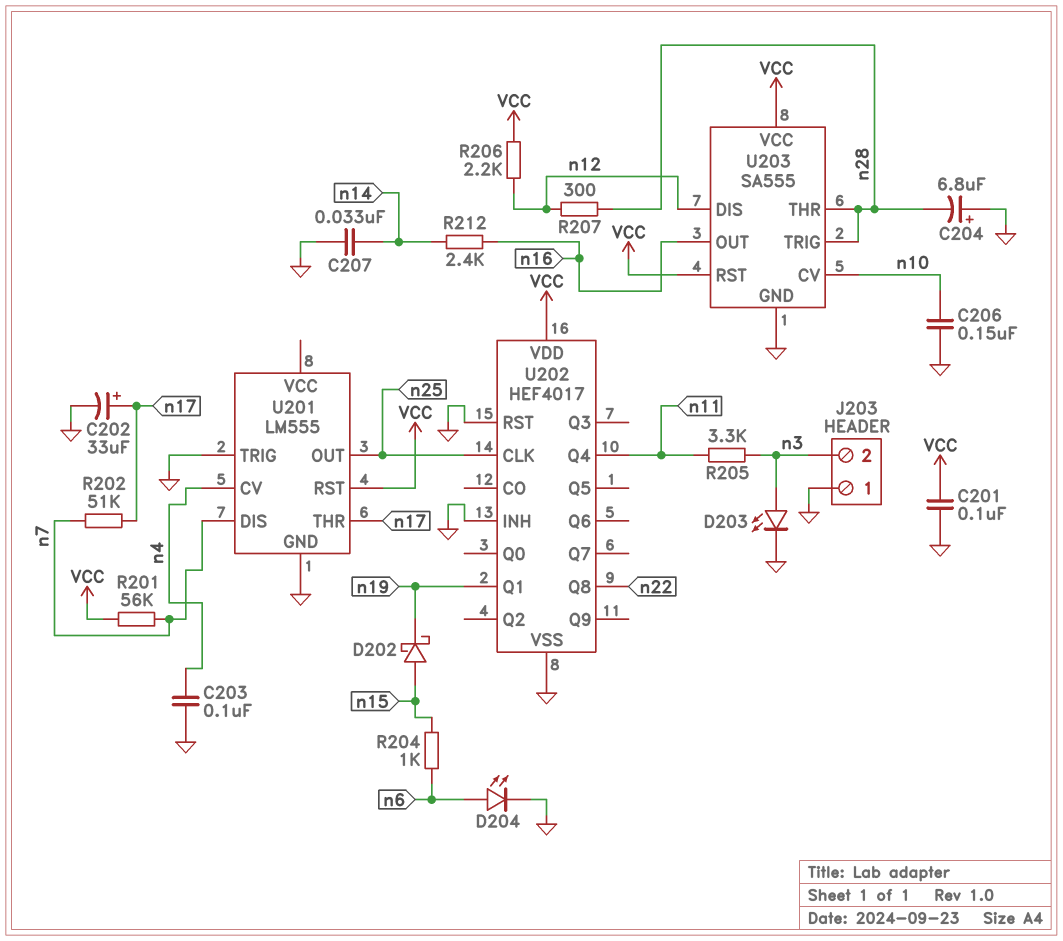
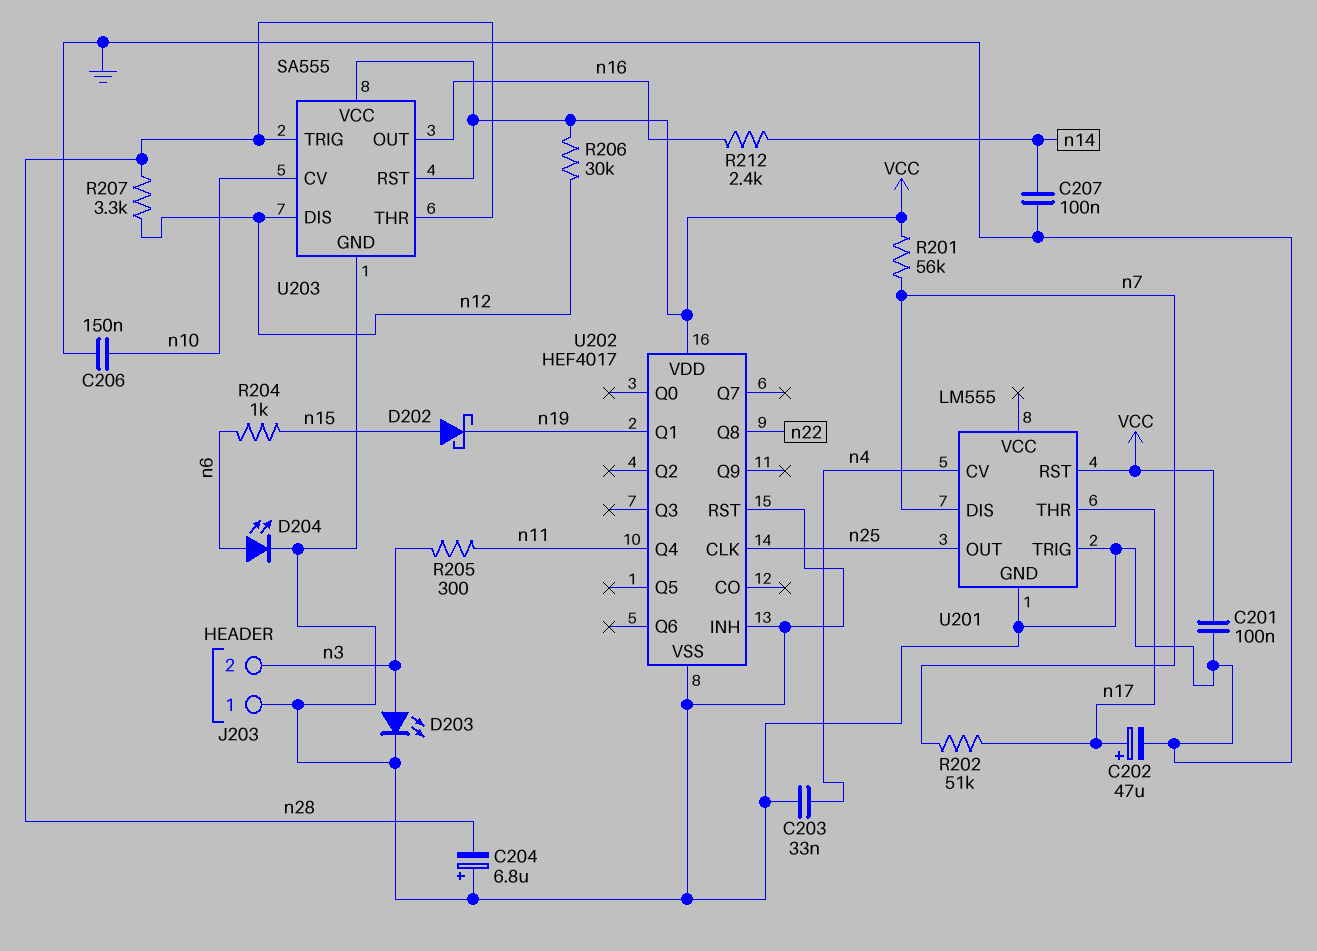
C202: 33uF (plus n17, minus GND) -> 47uF (plus n17, minus GND)
C203: 100nF (GND, n4) -> 33nF (GND, n4)
C207: 33nF (GND, n14) -> 100nF (GND, n14)
R205: 3.3k (n3, n11) -> 300 (n3, n11)
R206: 2.2k (VCC, n12) -> 30k (VCC, n12)
R207: 300 (n12, n28) -> 3.3k (n12, n28)

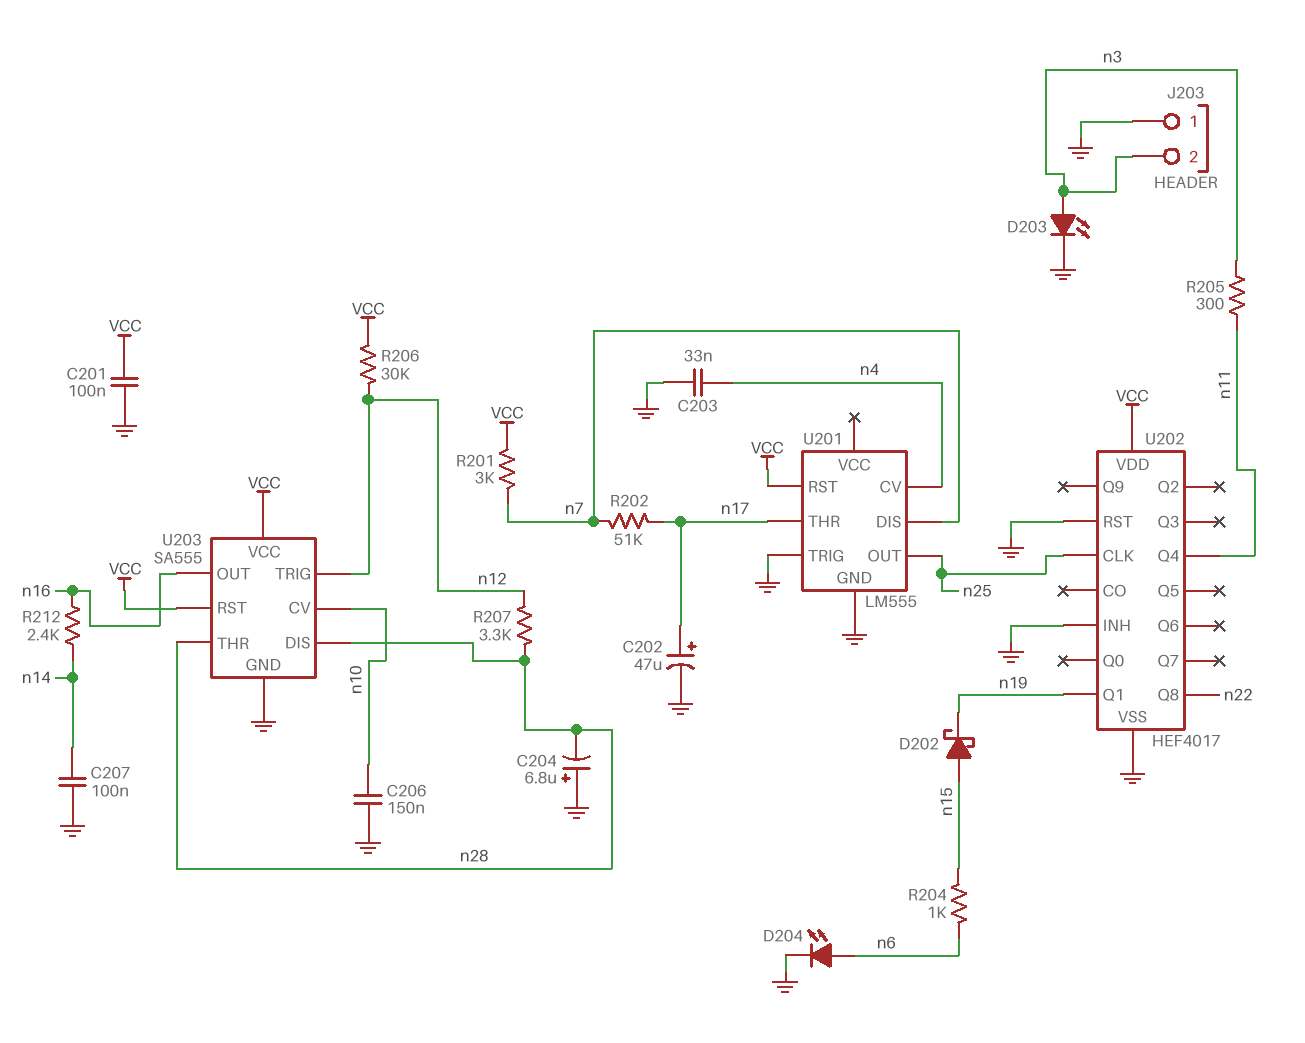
R201: 56k (VCC, n7) -> 3k (VCC, n7)
U203 pin DIS: n12 -> n28
U203 pin TRIG: n28 -> n12

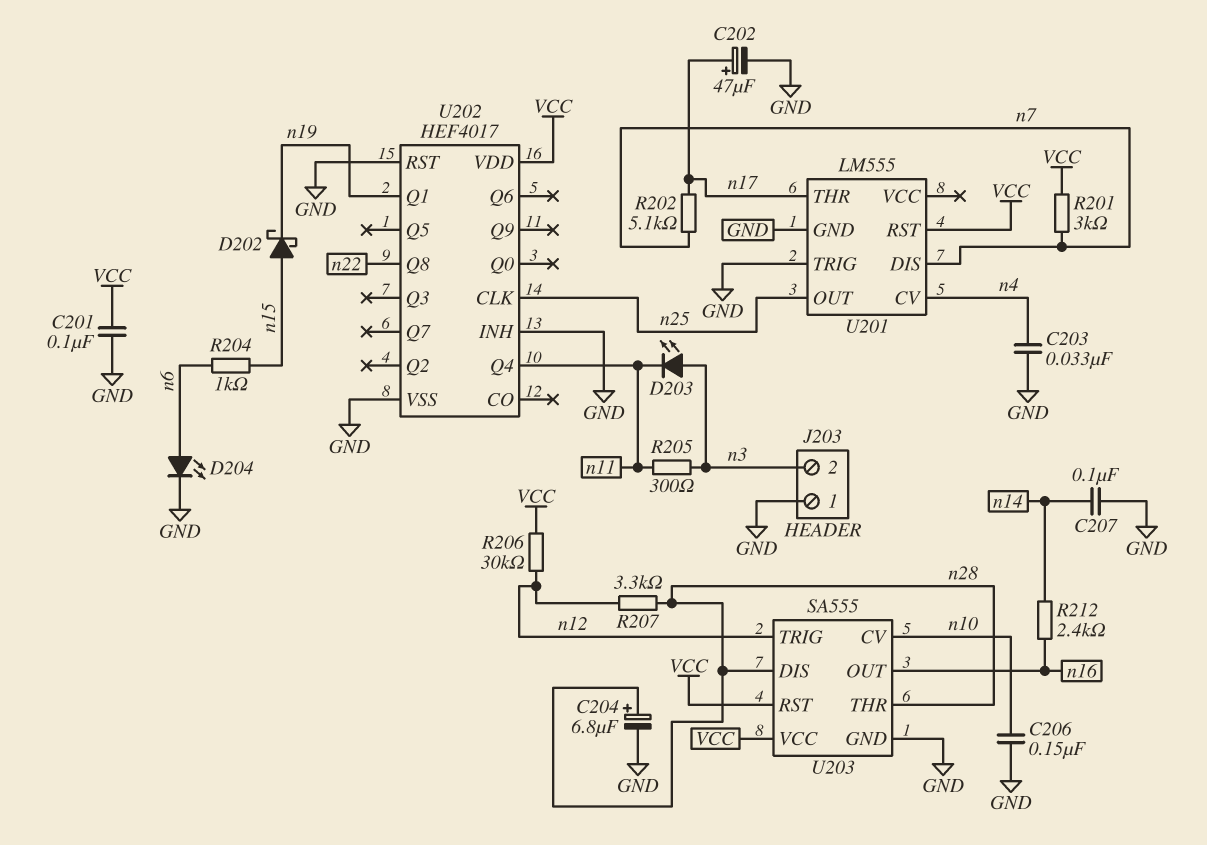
C204: 6.8uF (plus GND, minus n28) -> 6.8uF (plus n28, minus GND)
D203: LED (A n3, K GND) -> LED (A n3, K n11)
R202: 51k (n7, n17) -> 5.1k (n7, n17)

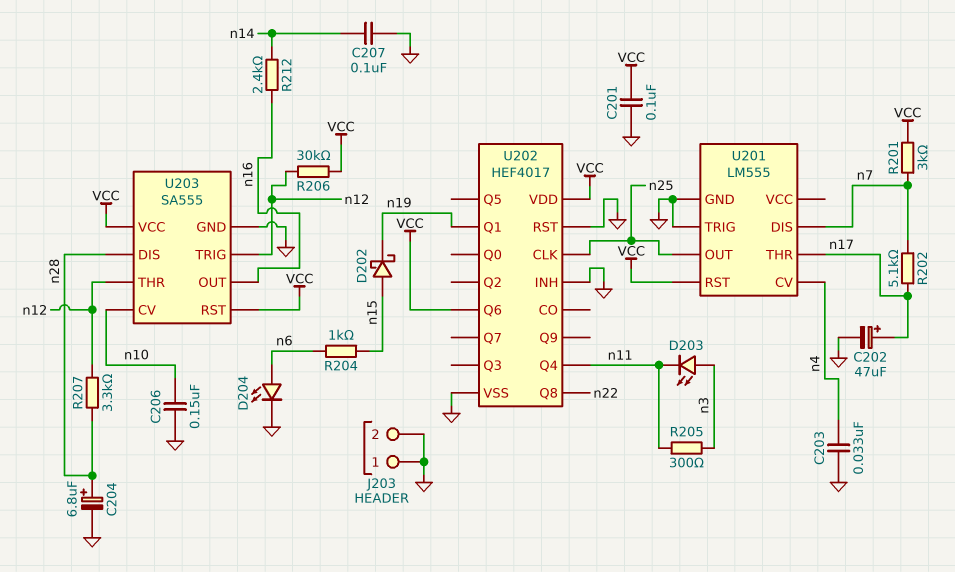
J203 pin 2: n3 -> GND
U202 pin Q6: none -> VCC
U203 pin THR: n28 -> n12

